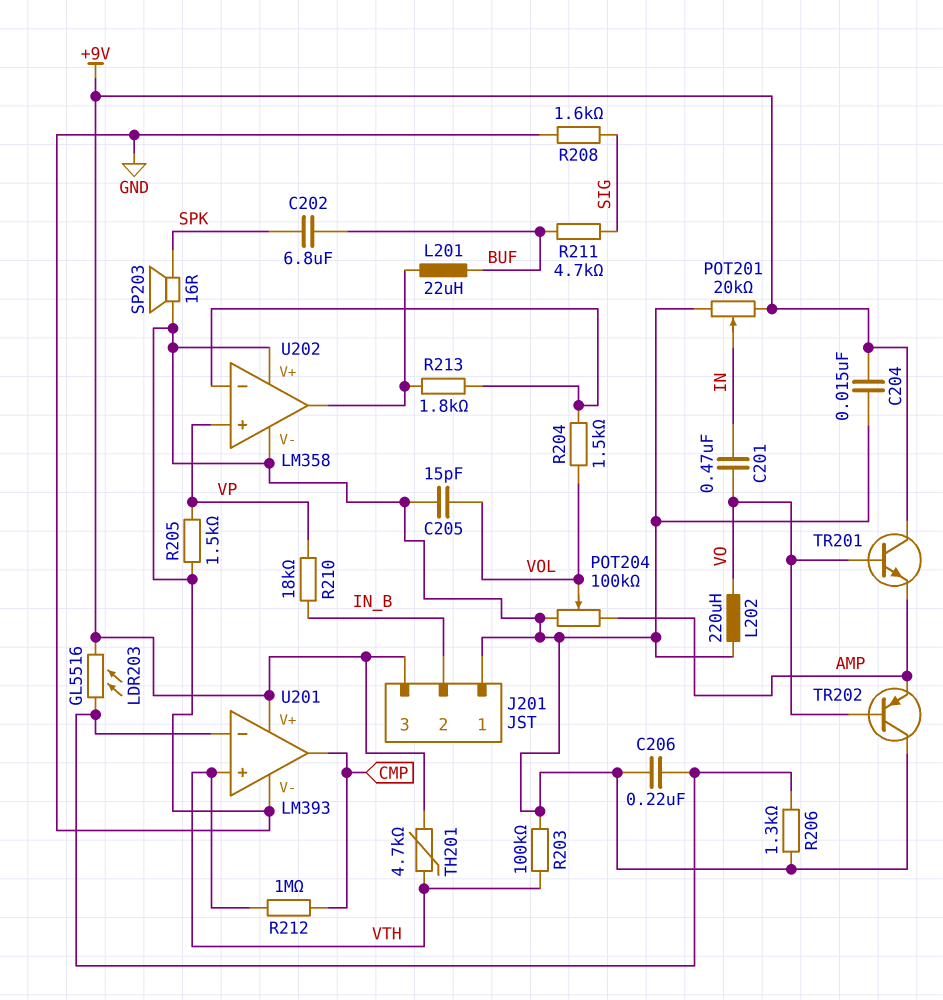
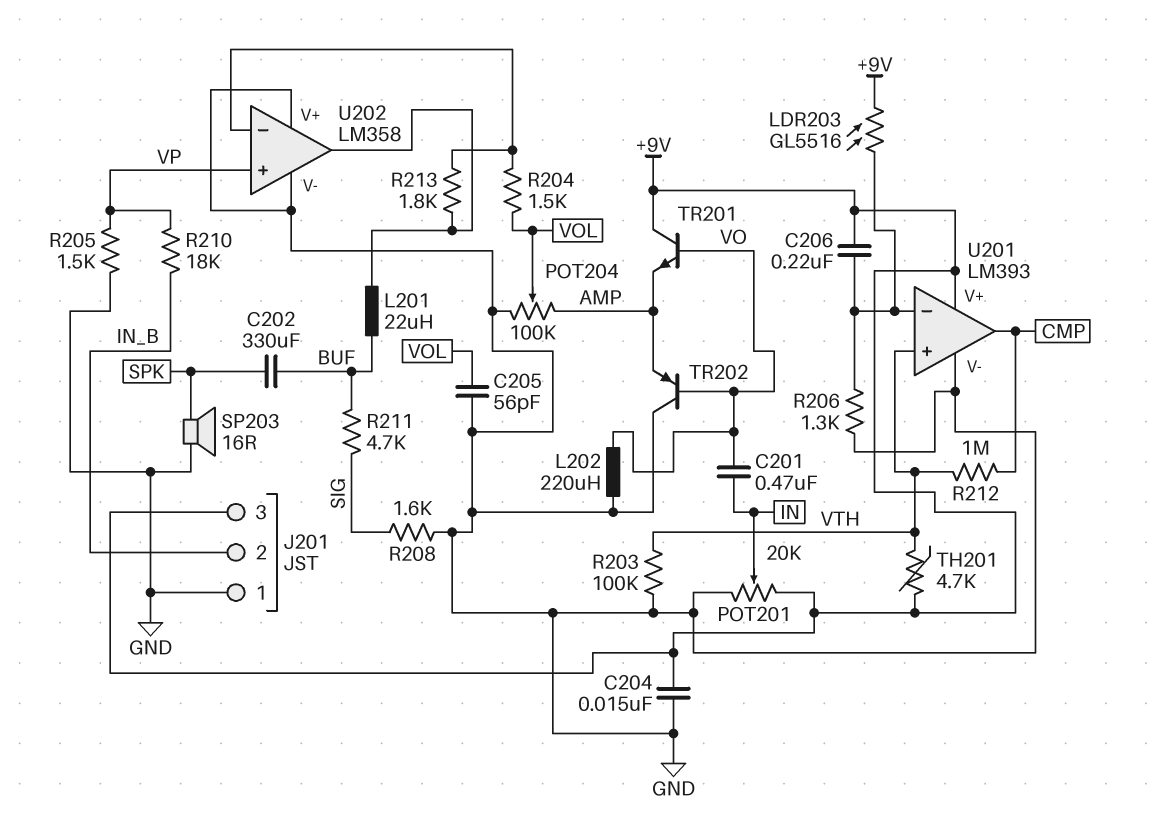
C202: 6.8uF (BUF, SPK) -> 330uF (BUF, SPK)
C205: 15pF (GND, VOL) -> 56pF (GND, VOL)
C206: 220nF (GND, U201/in-) -> 220nF (+9V, U201/in-)

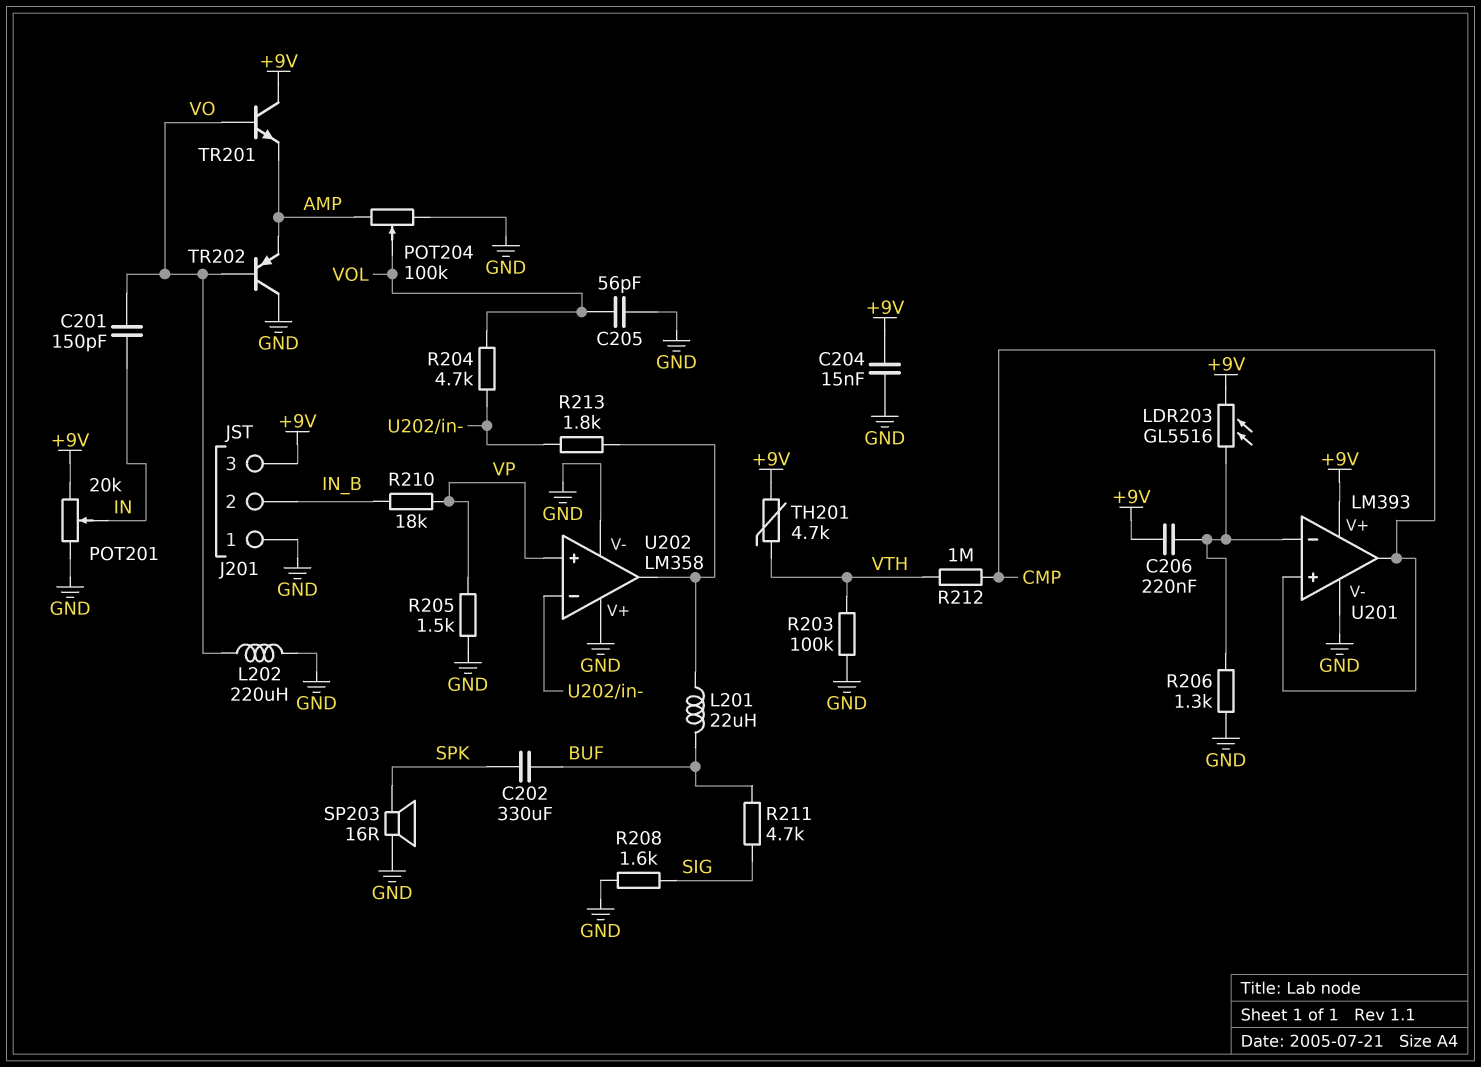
C201: 470nF (IN, VO) -> 150pF (IN, VO)
R204: 1.5k (U202/in-, VOL) -> 4.7k (U202/in-, VOL)
U201 pin in+: VTH -> CMP

